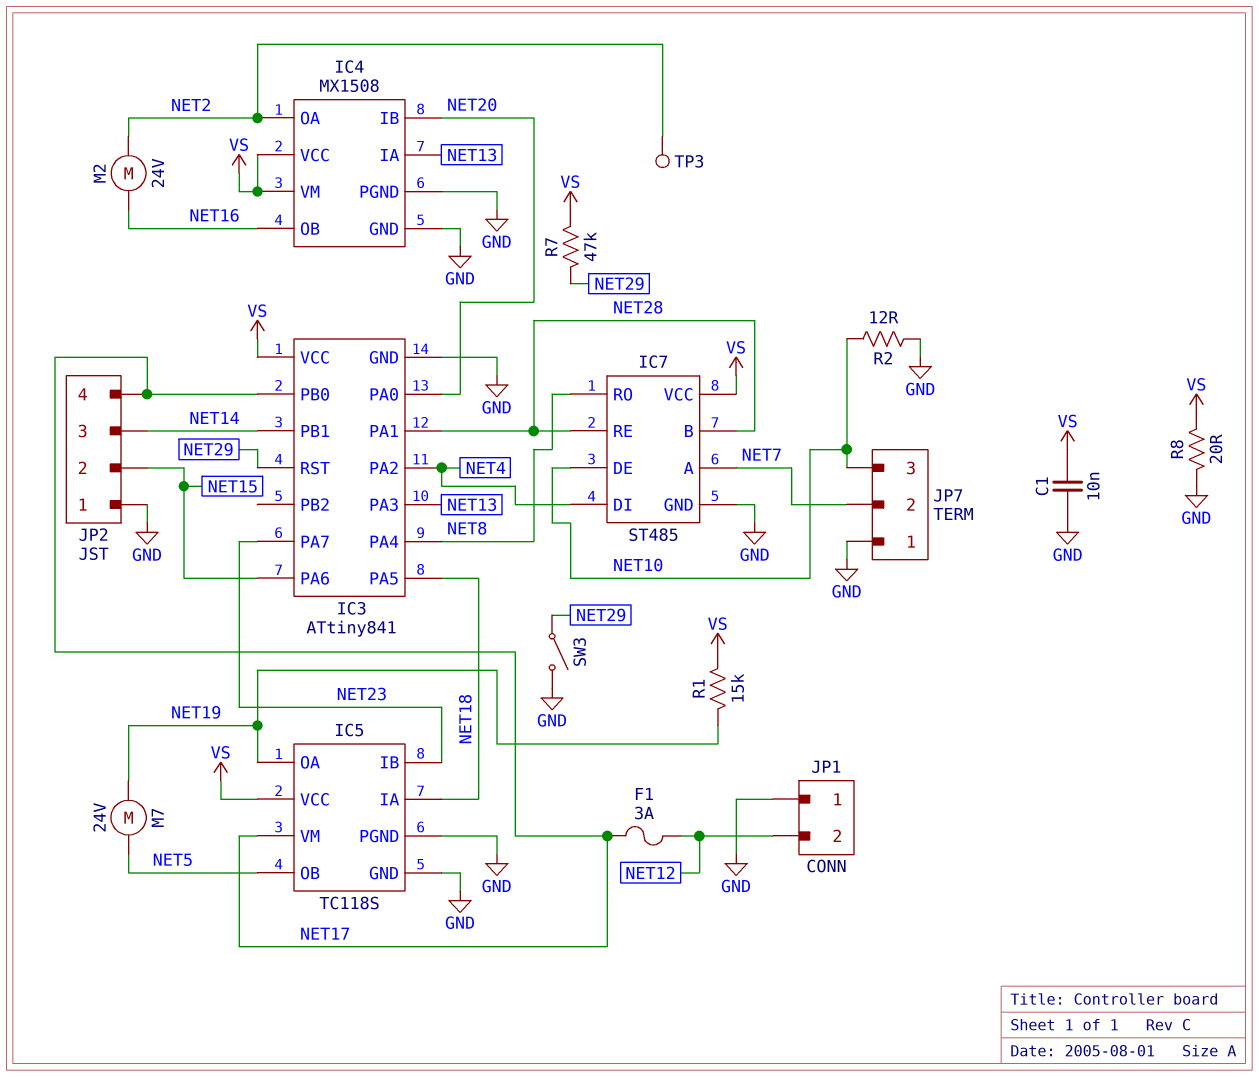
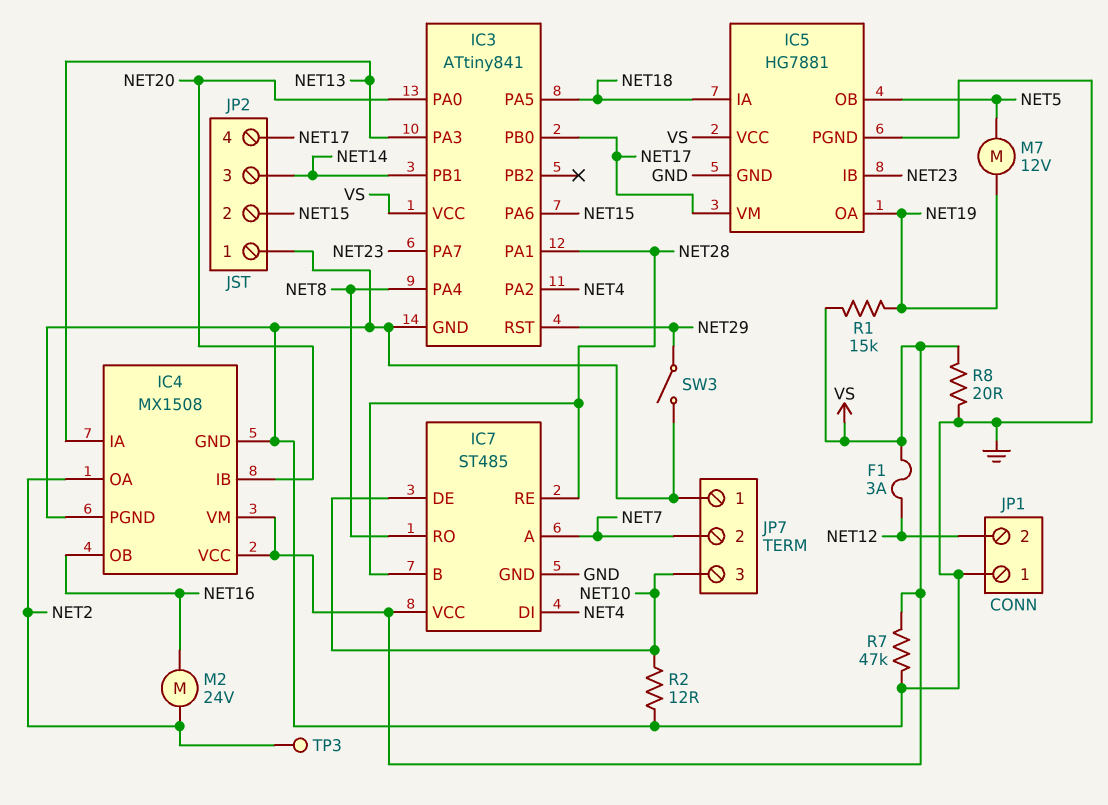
C1: 10nF (GND, VS) -> none
F1: 3A (NET12, NET17) -> 3A (NET12, VS)
IC5: TC118S -> HG7881
M7: motor 24V (NET5, NET19) -> motor 12V (NET5, NET19)
R7: 47k (NET29, VS) -> 47k (GND, VS)

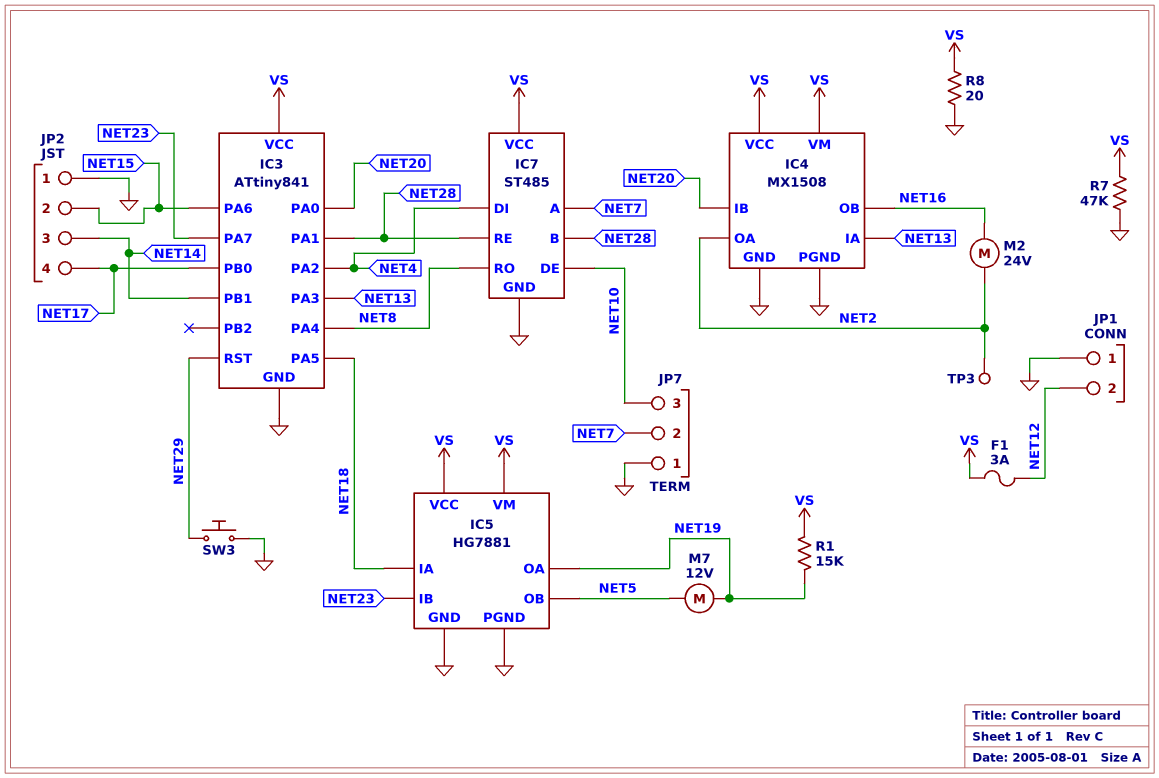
IC5 pin VM: NET17 -> VS
R2: 12 (GND, NET10) -> none
SW3: switch (GND, NET29) -> button (GND, NET29)

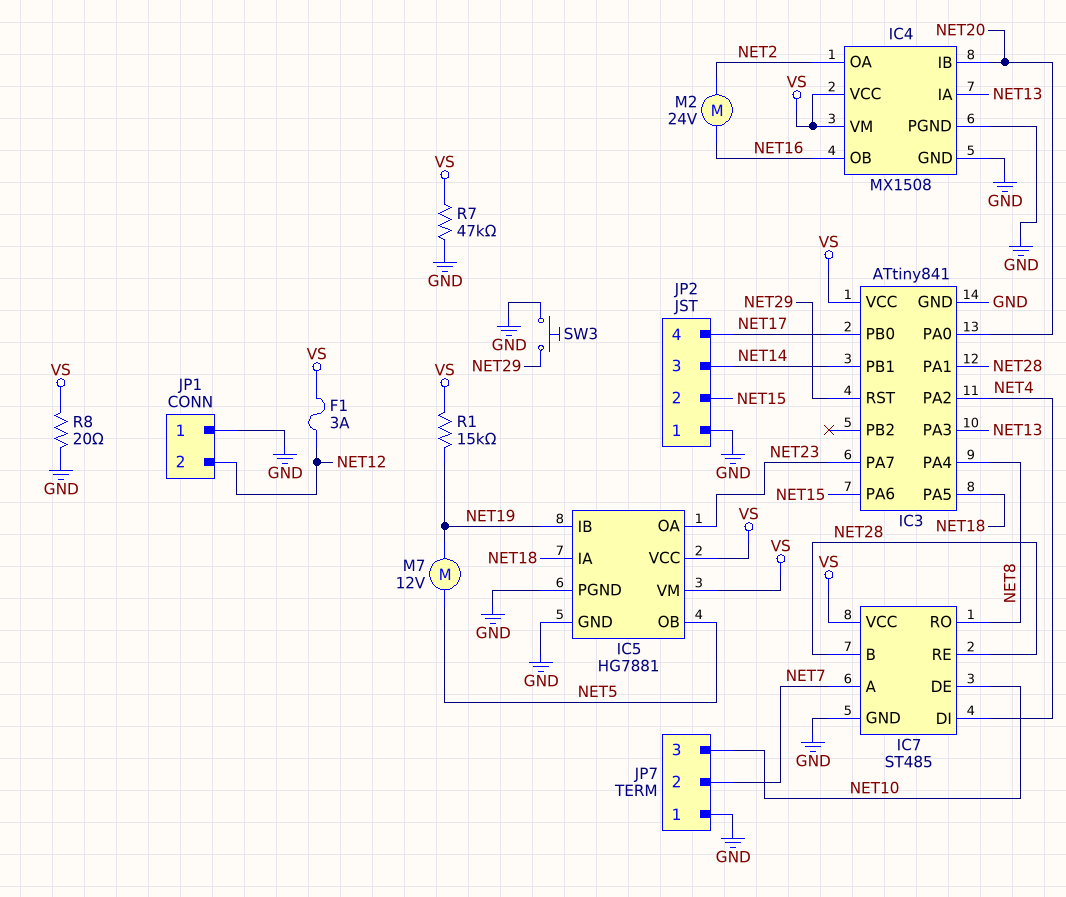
IC5 pin IB: NET23 -> NET19
IC5 pin OA: NET19 -> NET23
TP3: test point (NET2) -> none

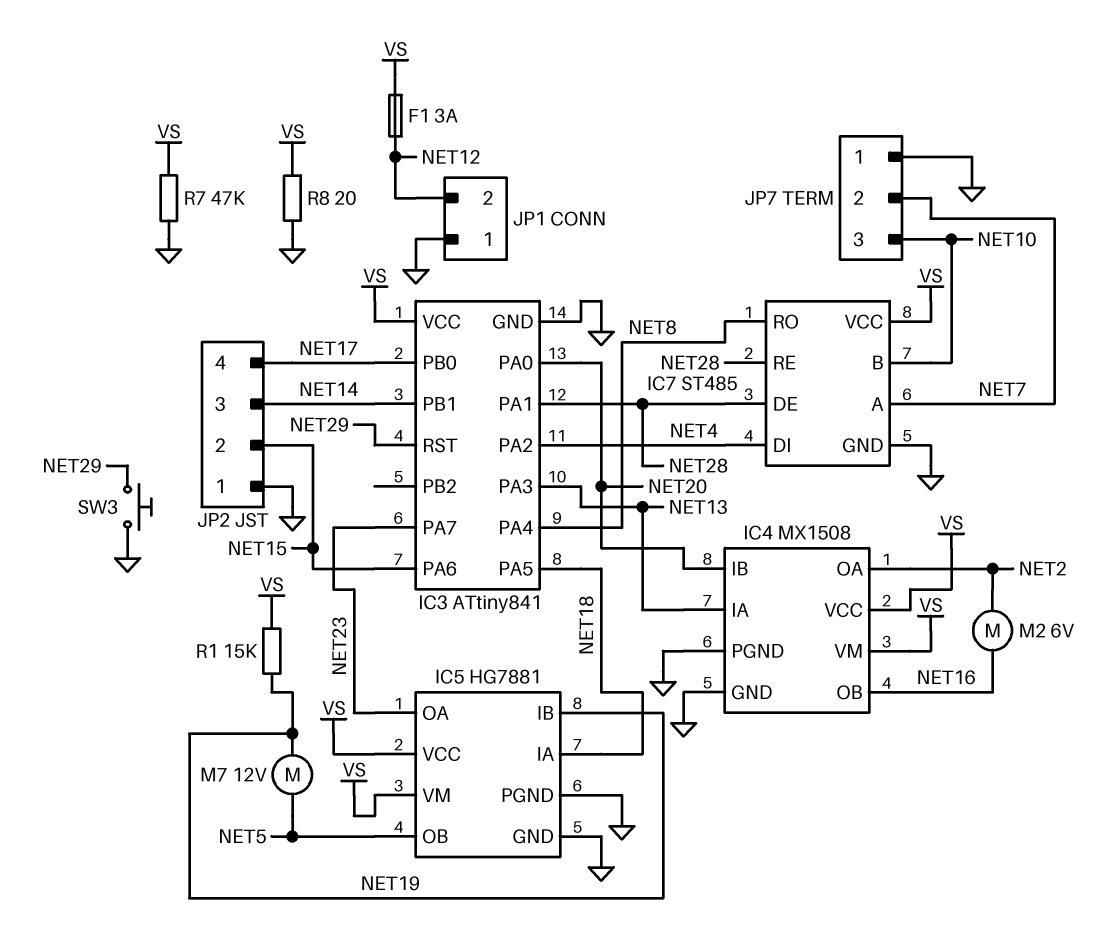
IC7 pin B: NET28 -> NET10
IC7 pin DE: NET10 -> NET28
M2: motor 24V (NET2, NET16) -> motor 6V (NET2, NET16)

